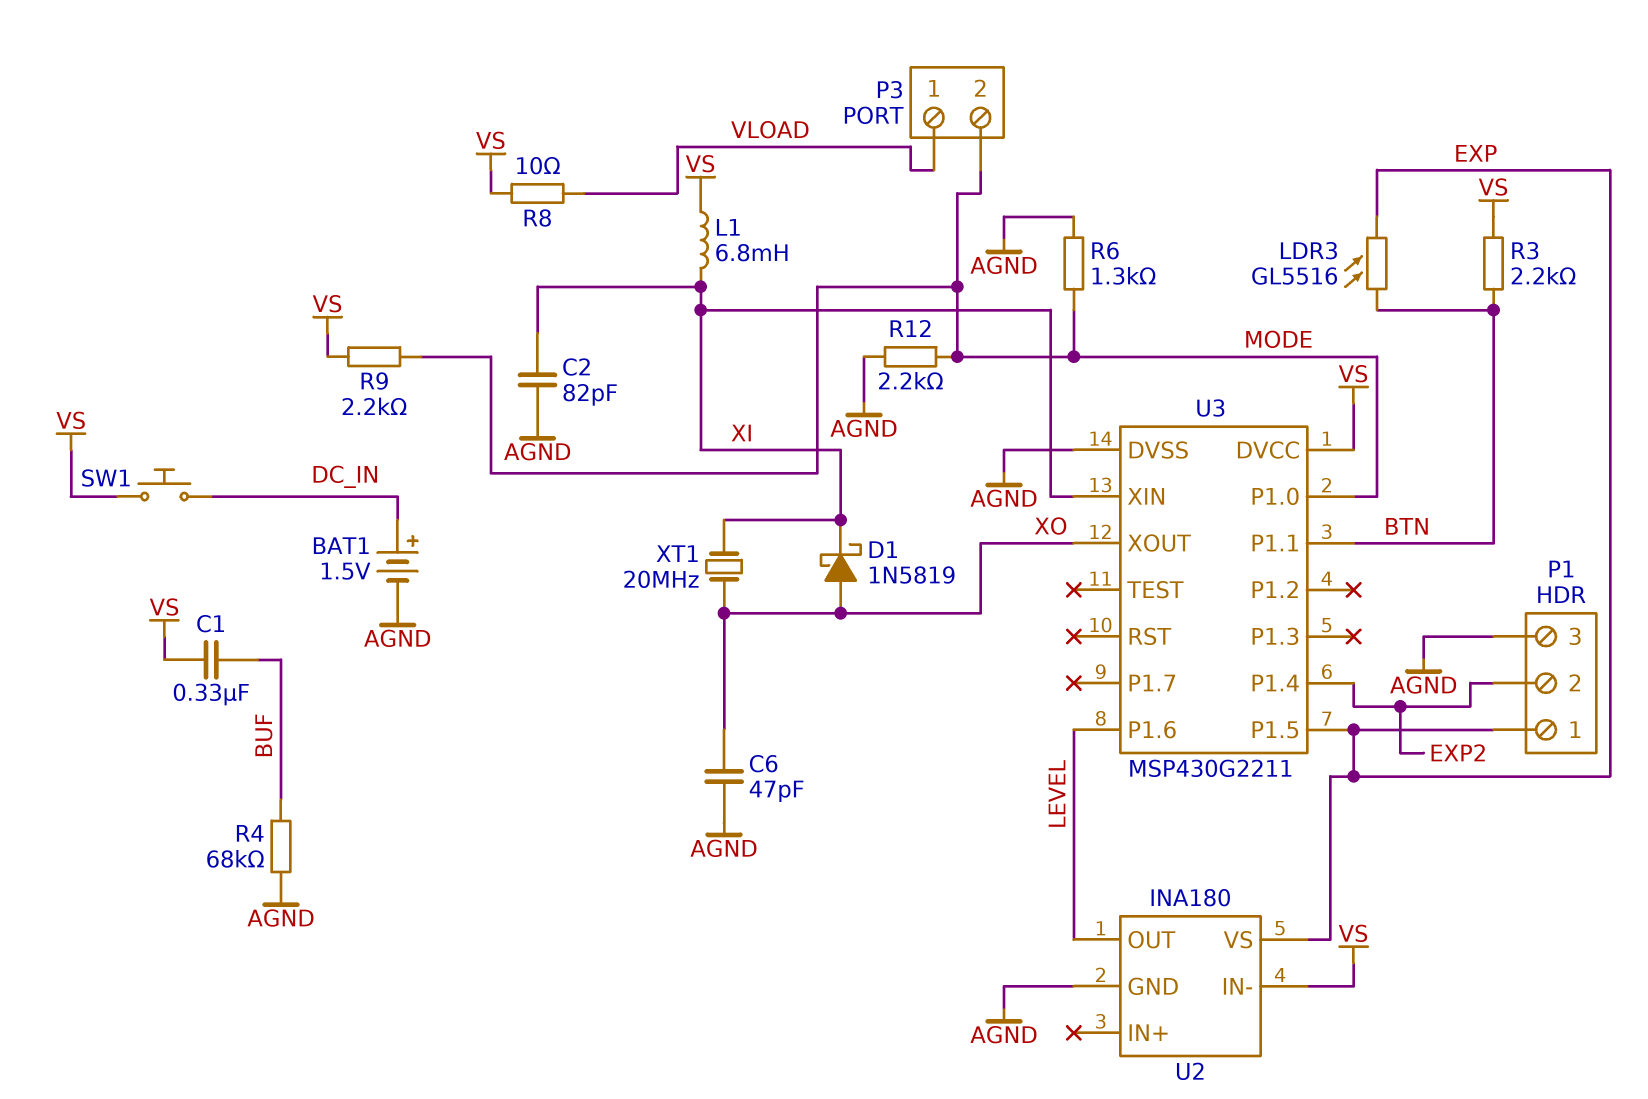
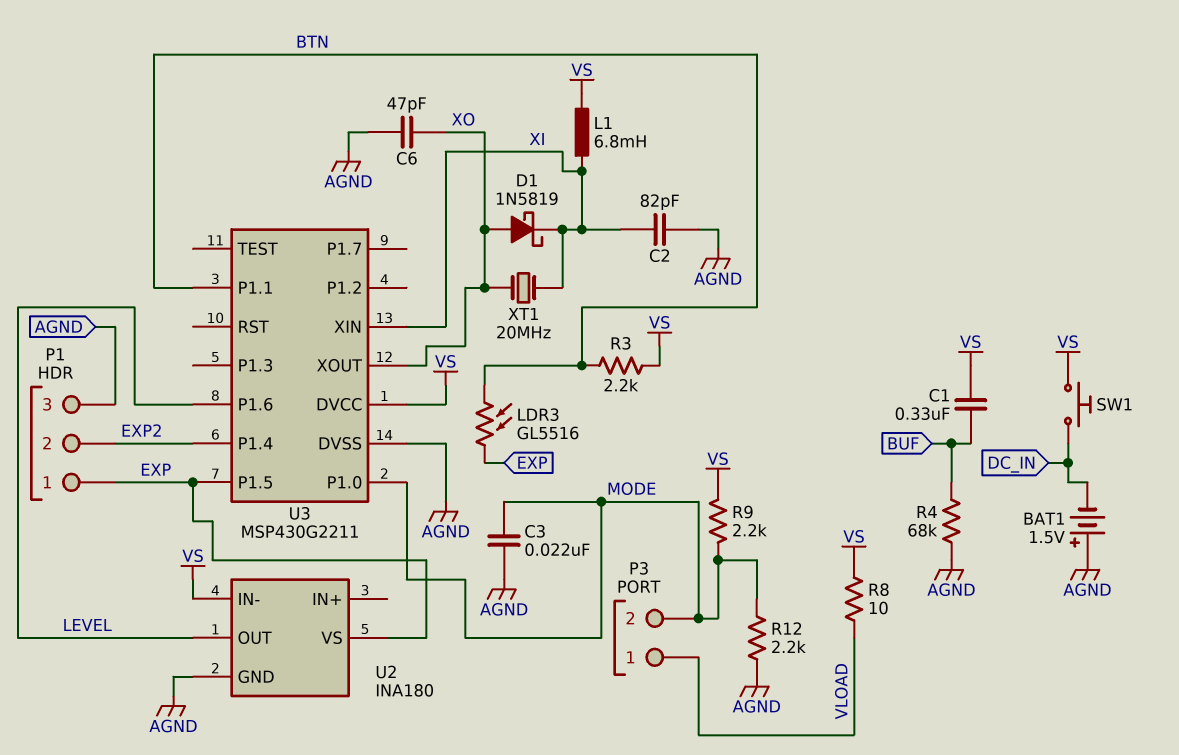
BAT1: 1.5V (plus DC_IN, minus AGND) -> 1.5V (plus AGND, minus DC_IN)
C3: none -> 22nF (AGND, MODE)
R6: 1.3k (AGND, MODE) -> none

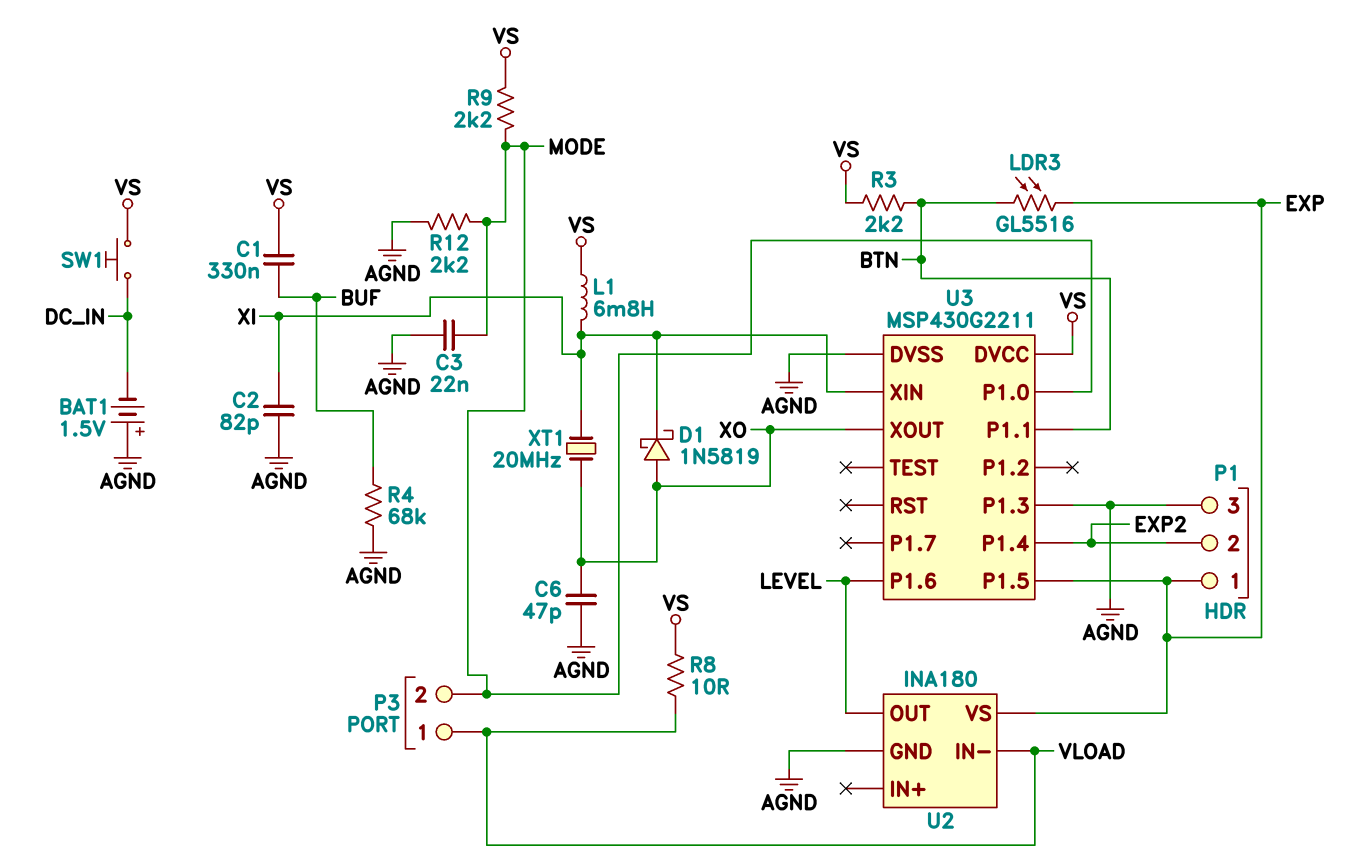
U2 pin IN-: VS -> VLOAD
U3 pin P1.3: none -> AGND

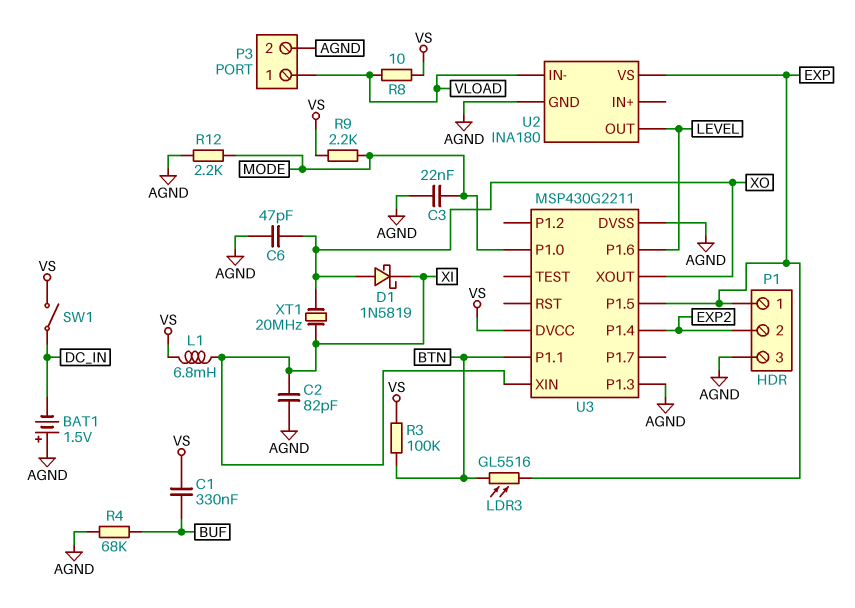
P3 pin 2: MODE -> AGND
R3: 2.2k (BTN, VS) -> 100k (BTN, VS)
SW1: button (DC_IN, VS) -> switch (DC_IN, VS)

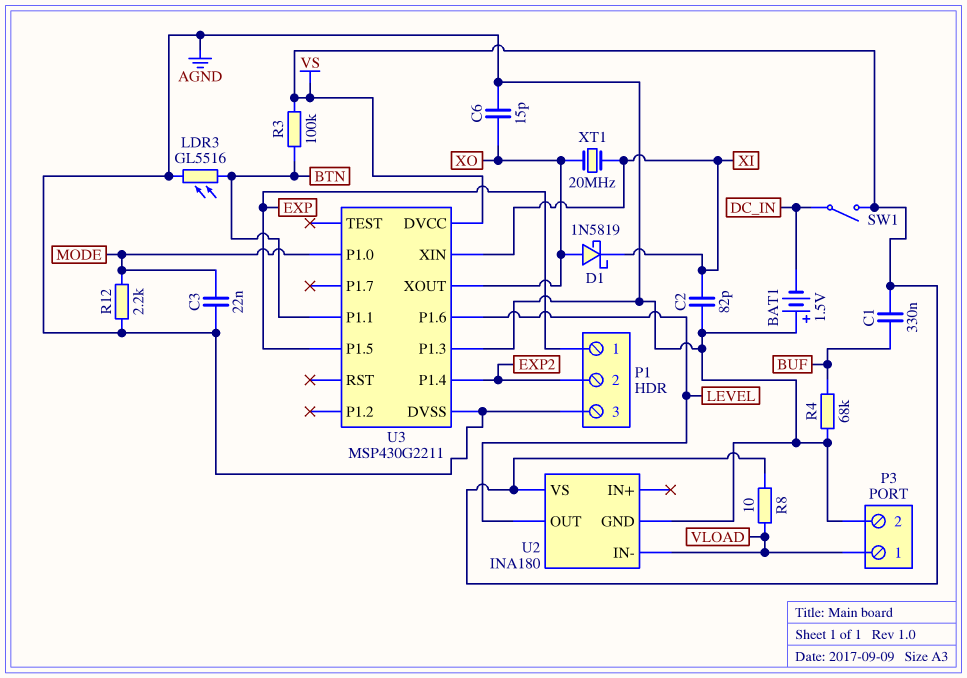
C6: 47pF (AGND, XO) -> 15pF (AGND, XO)
L1: 6.8mH (VS, XI) -> none
LDR3: GL5516 (BTN, EXP) -> GL5516 (AGND, BTN)
R9: 2.2k (MODE, VS) -> none
U2 pin VS: EXP -> VS

